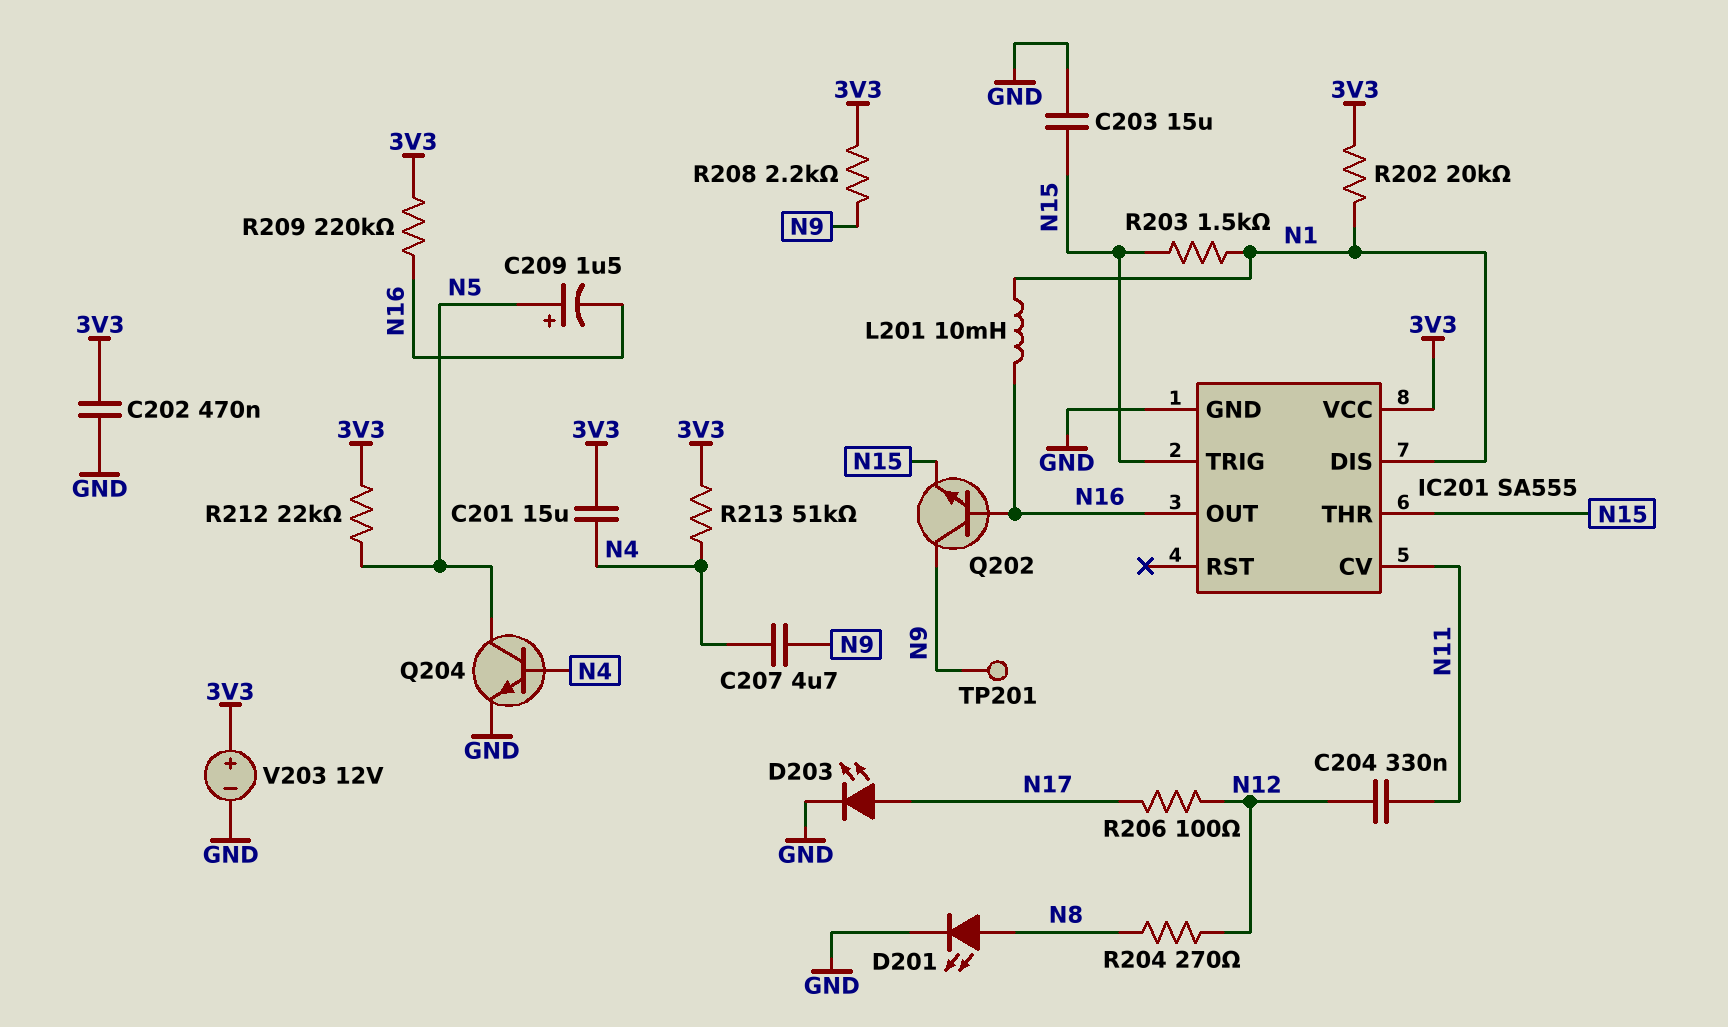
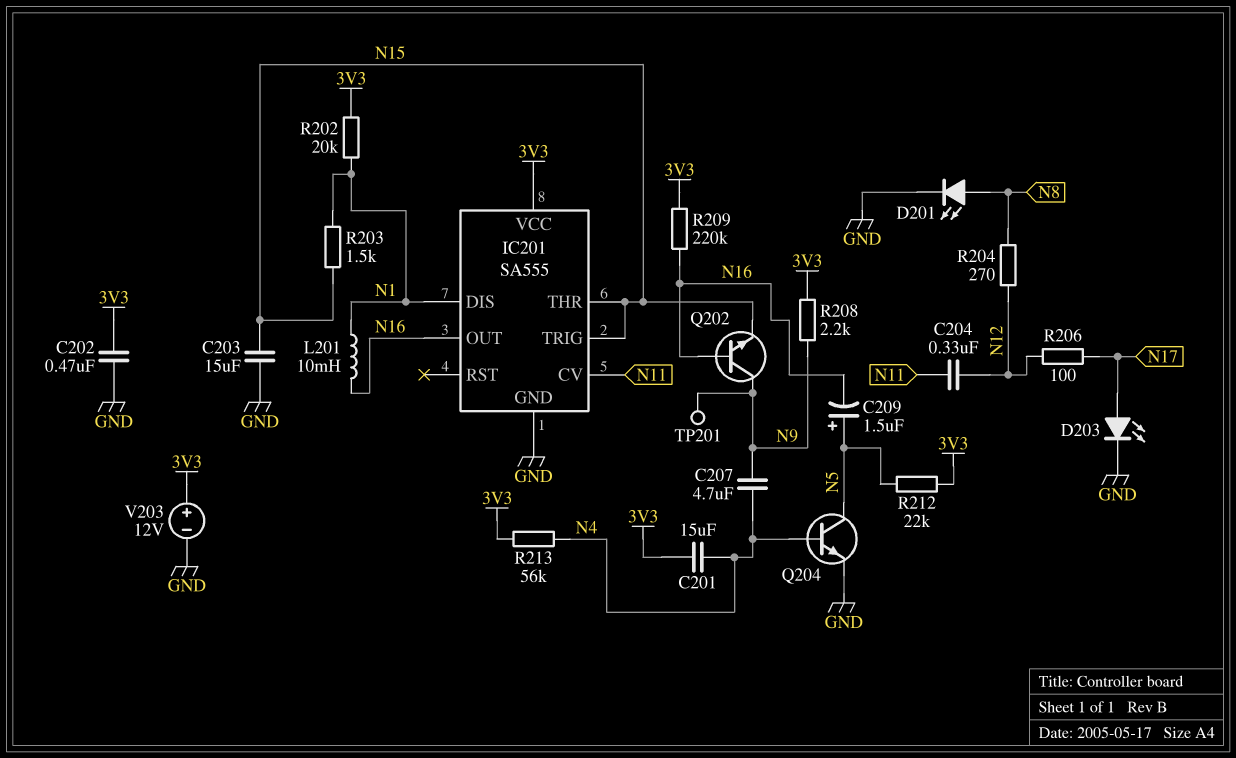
R213: 51k (3V3, N4) -> 56k (3V3, N4)

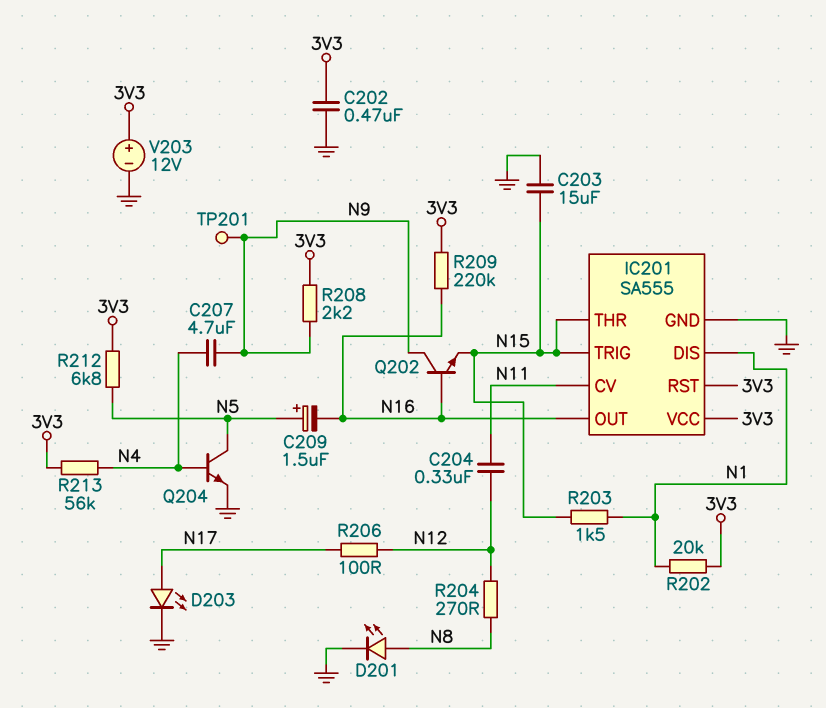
C201: 15uF (3V3, N4) -> none
IC201 pin RST: none -> 3V3
L201: 10mH (N1, N16) -> none
R212: 22k (3V3, N5) -> 6.8k (3V3, N5)

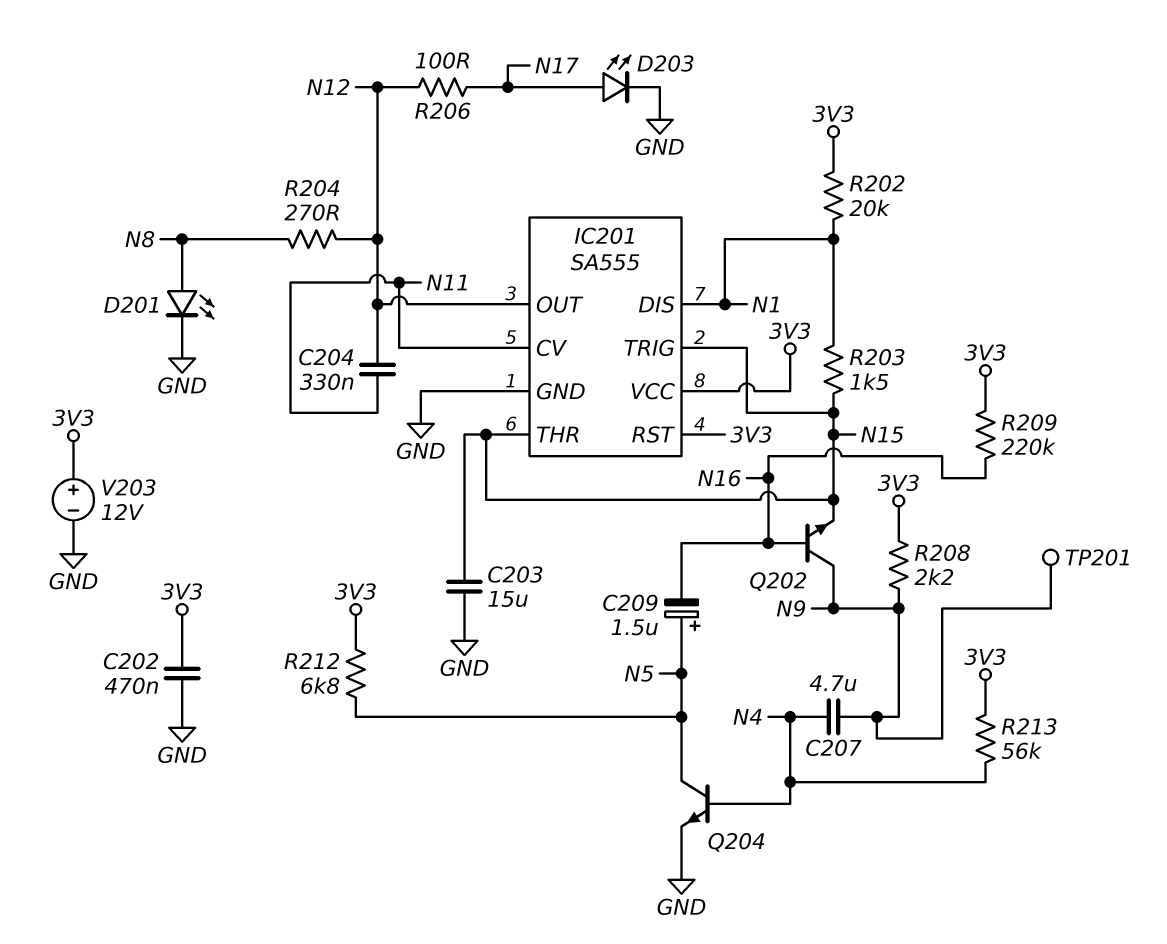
IC201 pin OUT: N16 -> N12

